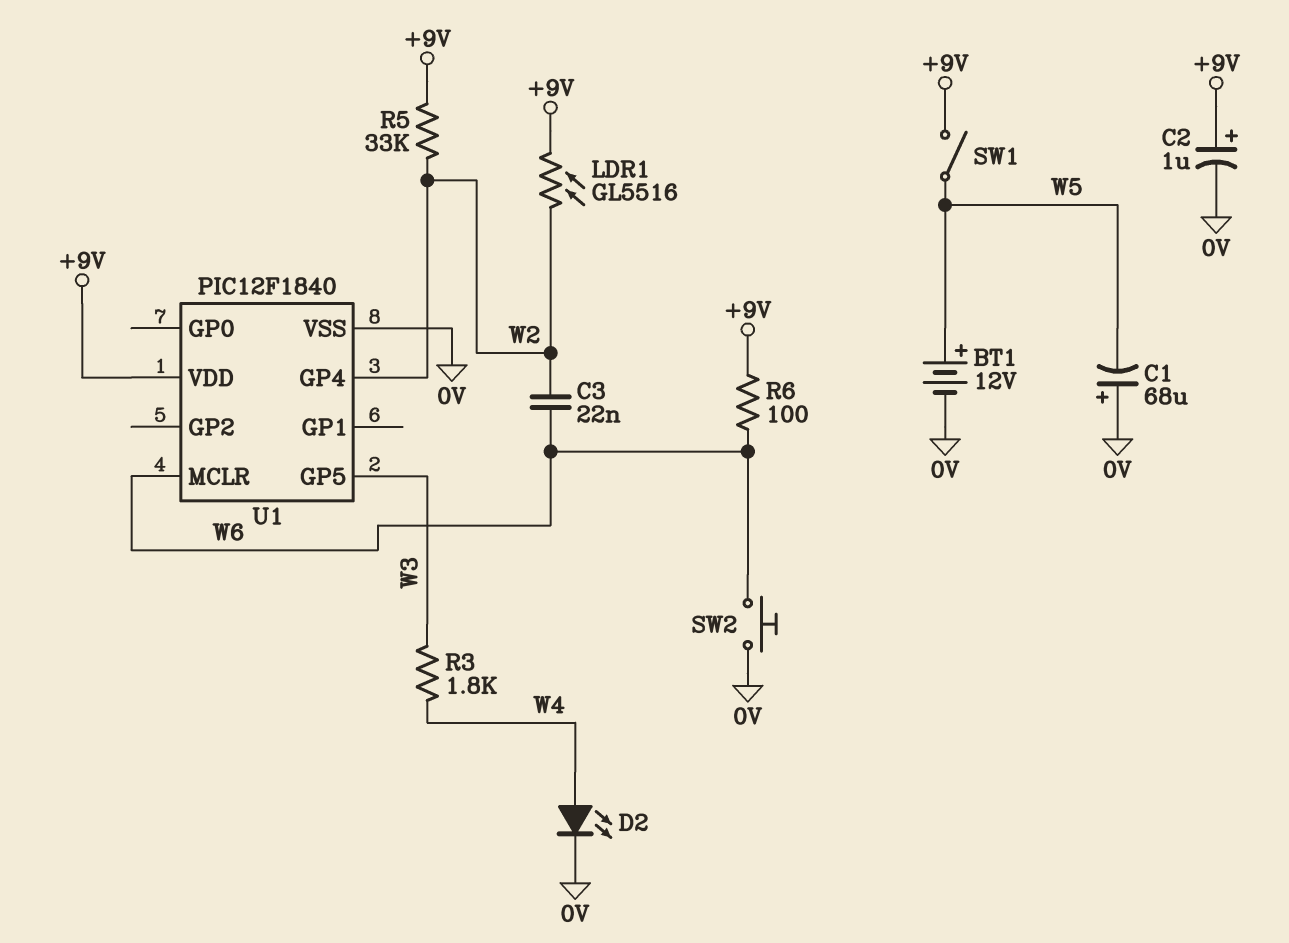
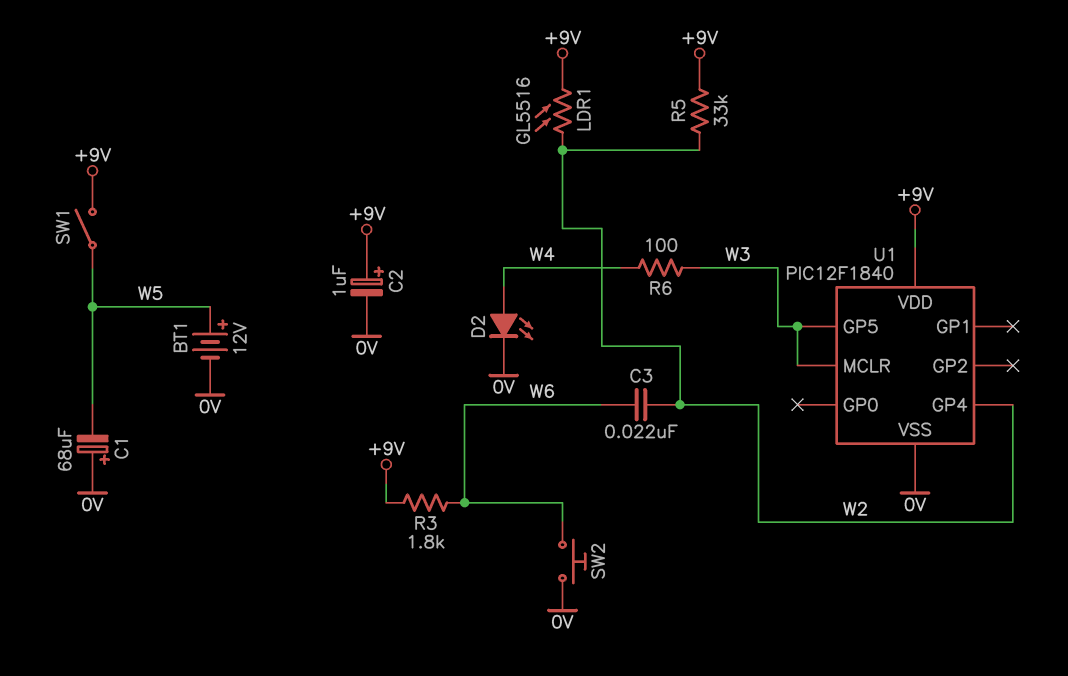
R3: 1.8k (W3, W4) -> 1.8k (+9V, W6)
R6: 100 (+9V, W6) -> 100 (W3, W4)
U1 pin MCLR: W6 -> W3

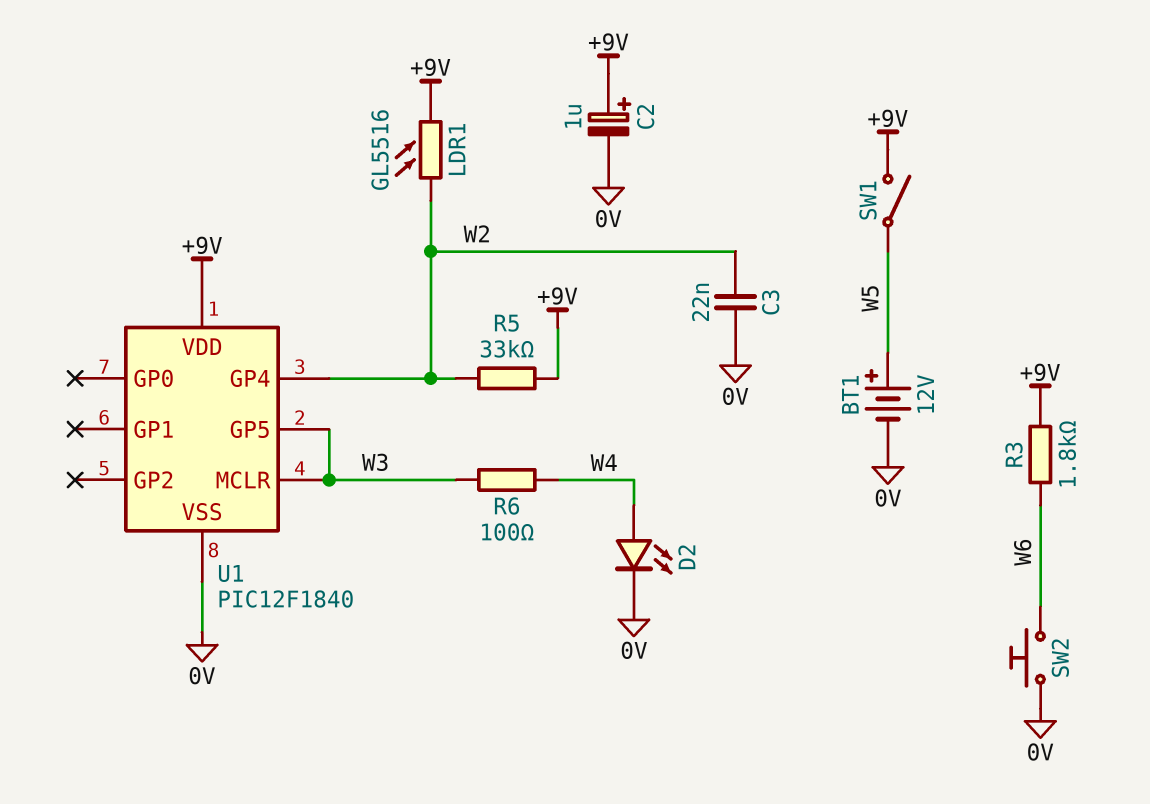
C1: 68uF (plus 0V, minus W5) -> none
C3: 22nF (W2, W6) -> 22nF (0V, W2)

